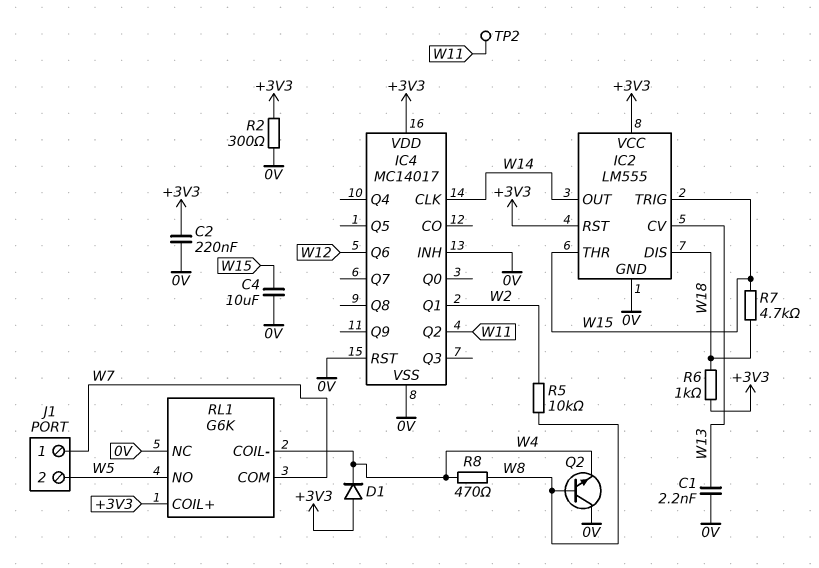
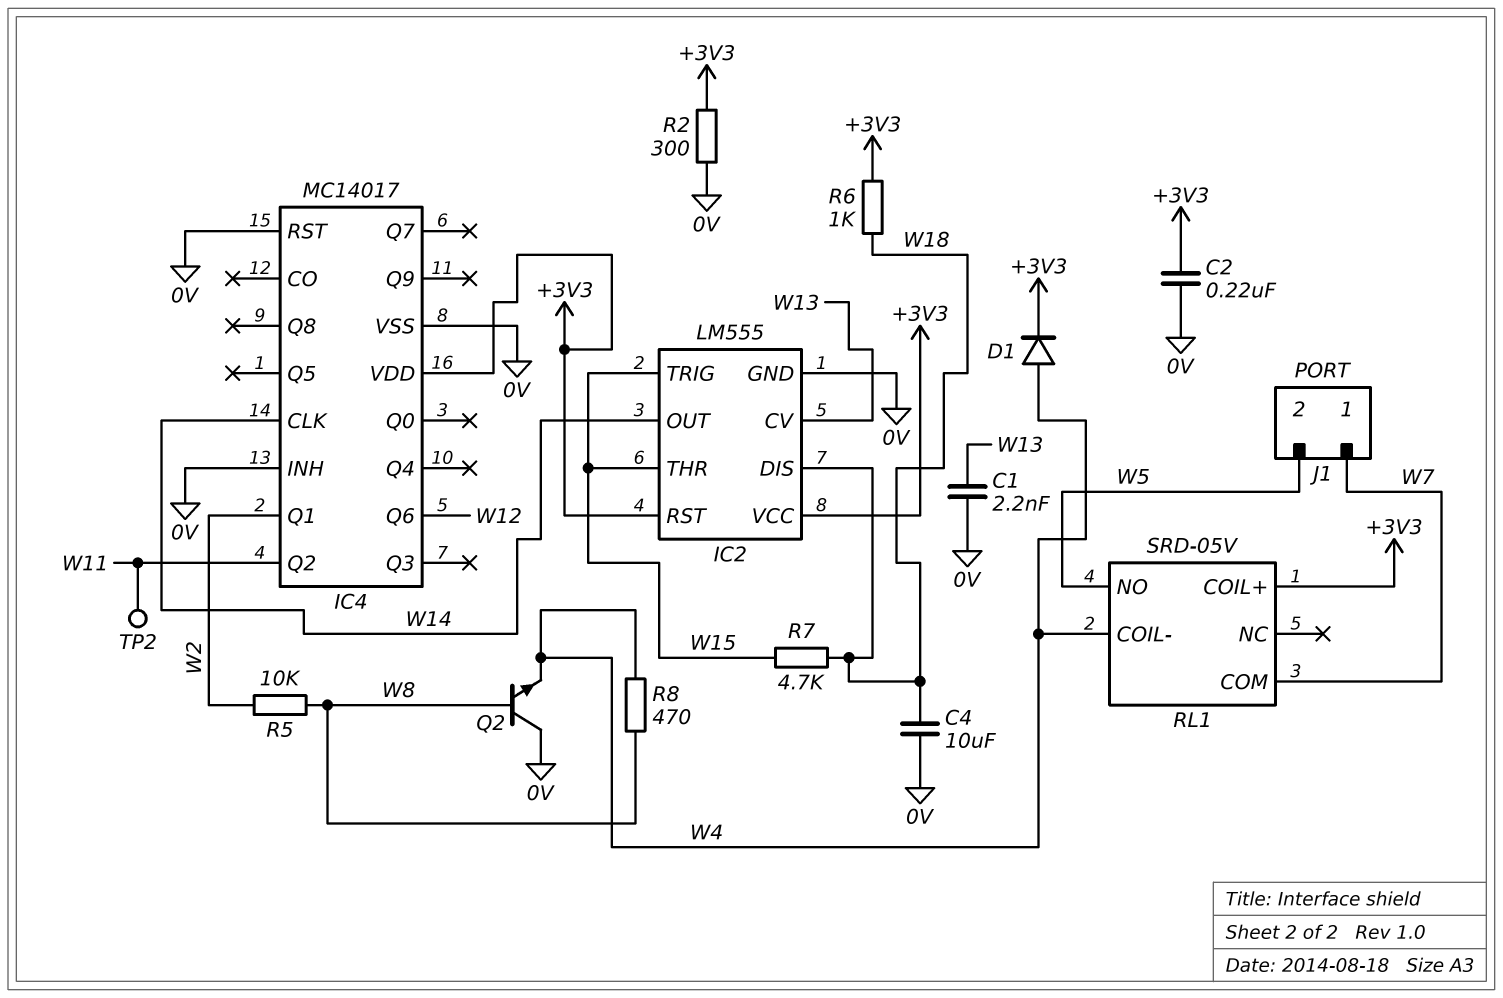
C4: 10uF (0V, W15) -> 10uF (0V, W18)
D1: diode (A +3V3, K W4) -> diode (A W4, K +3V3)
RL1: G6K -> SRD-05V
RL1 pin NC: 0V -> none

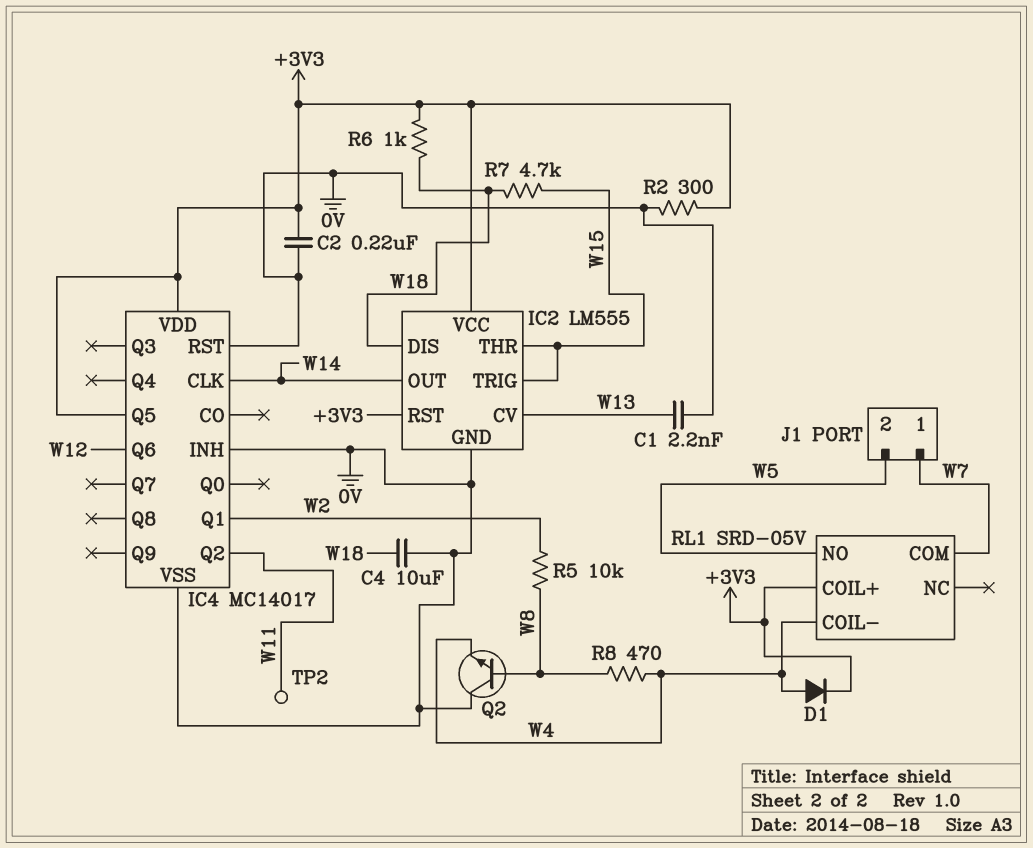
IC4 pin Q5: none -> +3V3

